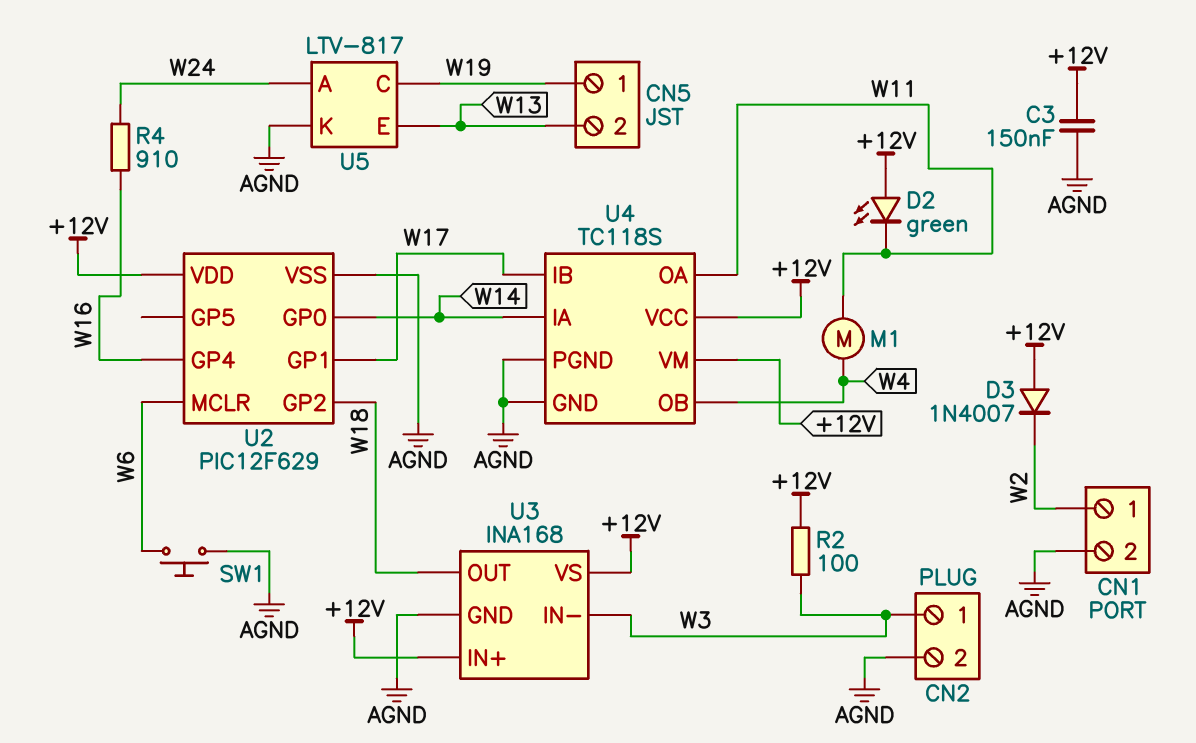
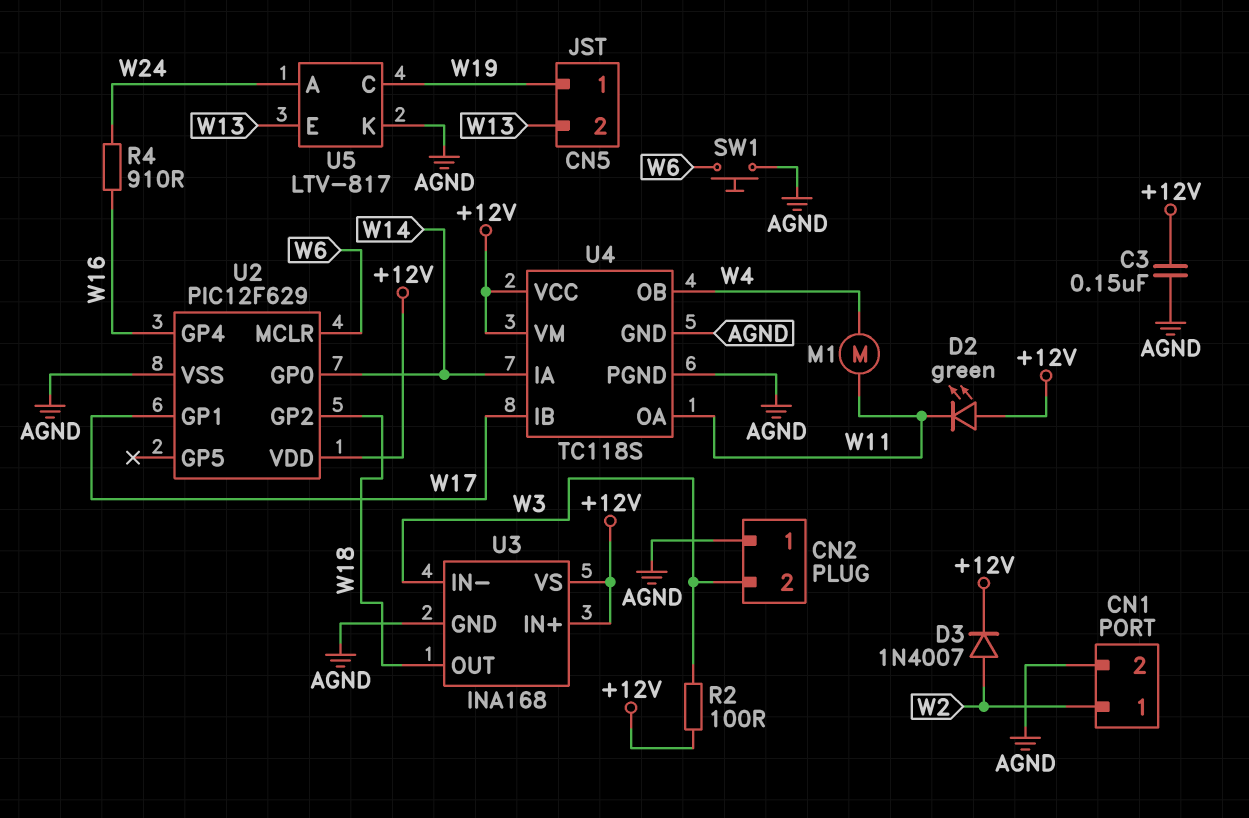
CN2 pin 1: W3 -> AGND
CN2 pin 2: AGND -> W3
D3: diode 1N4007 (A +12V, K W2) -> diode 1N4007 (A W2, K +12V)

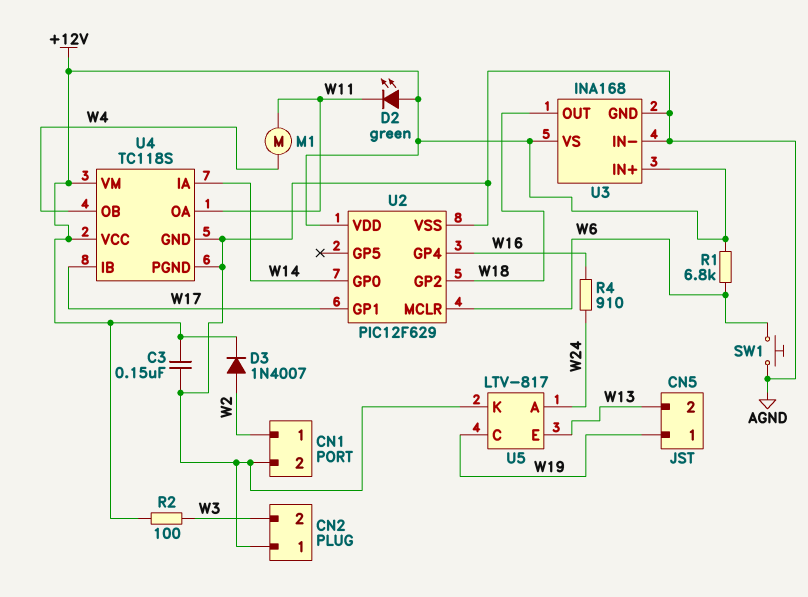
R1: none -> 6.8k (+12V, W6)
U3 pin IN-: W3 -> AGND

